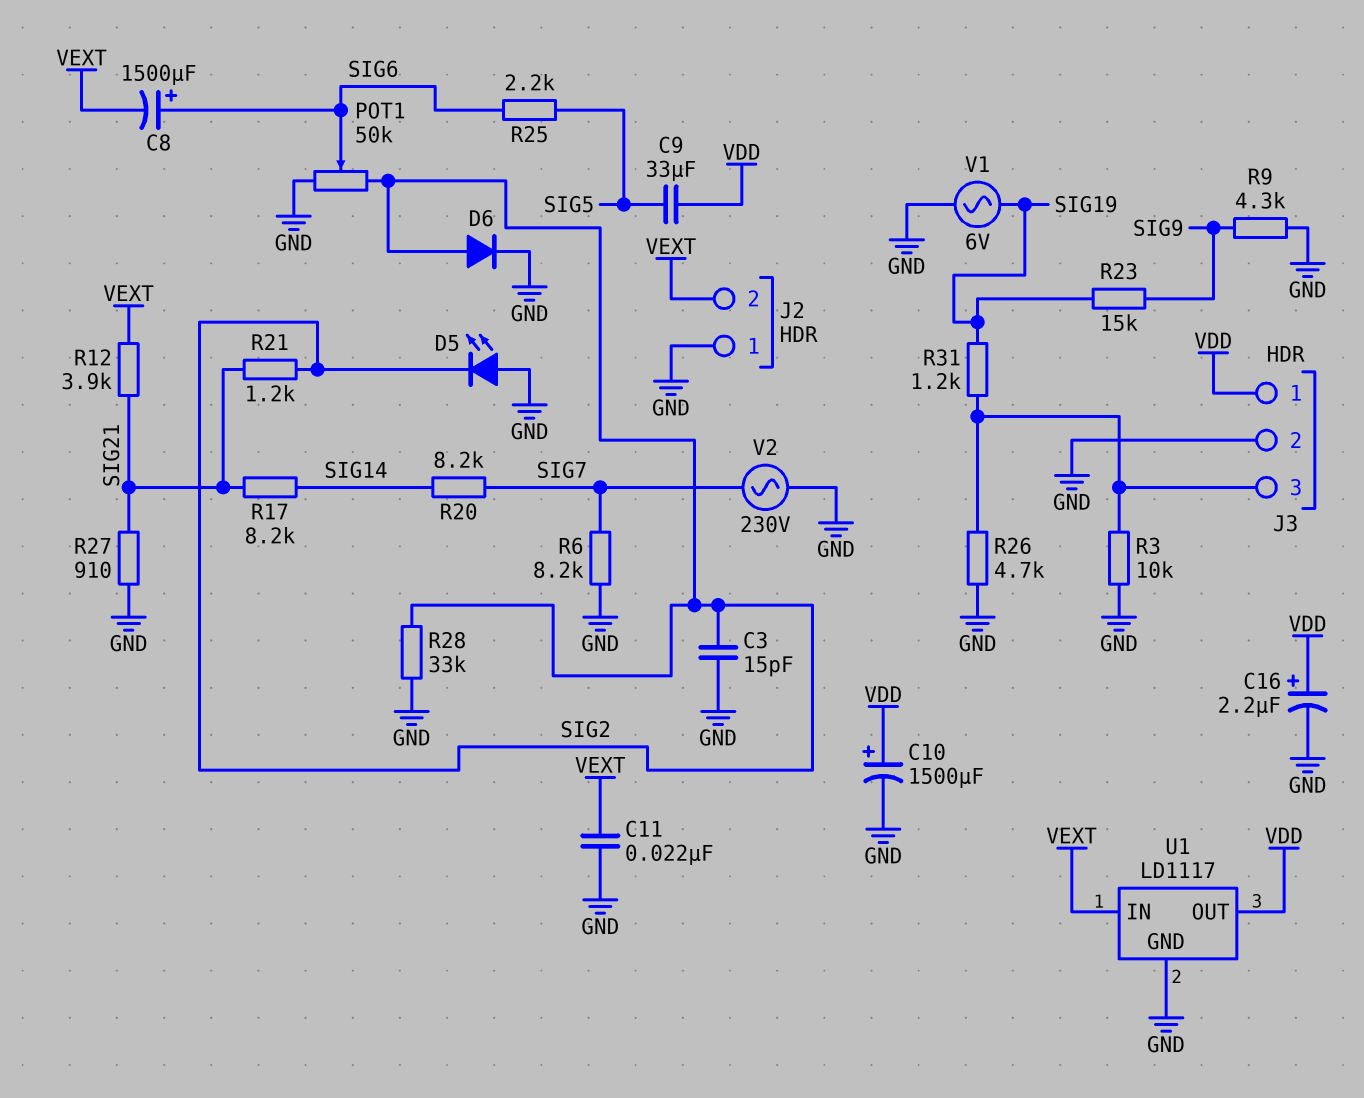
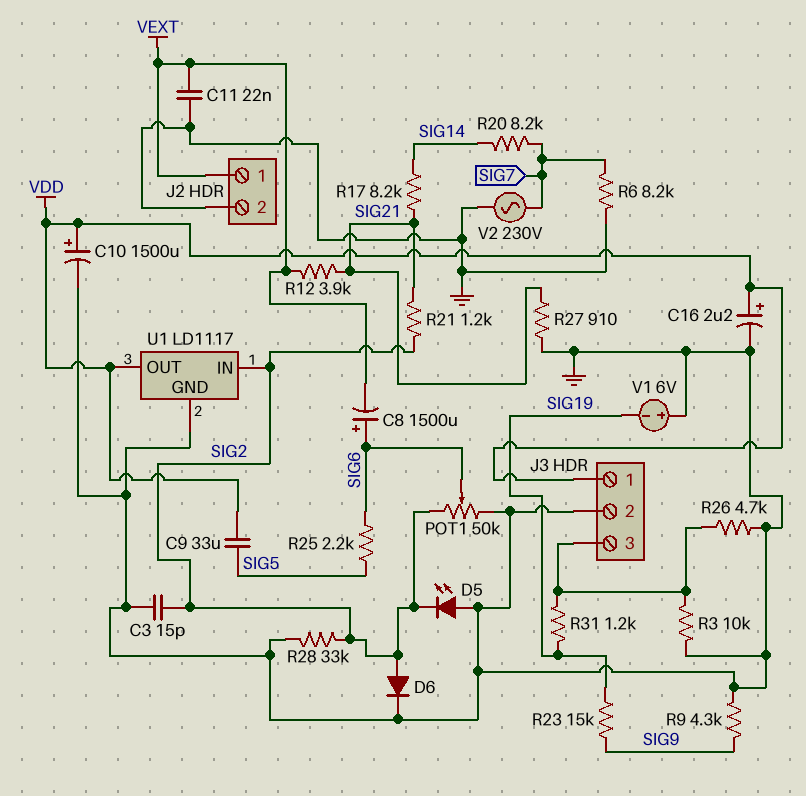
J2 pin 1: GND -> VEXT
J2 pin 2: VEXT -> GND
U1 pin IN: VEXT -> SIG2
V1: AC 6V (GND, SIG19) -> 6V (plus GND, minus SIG19)

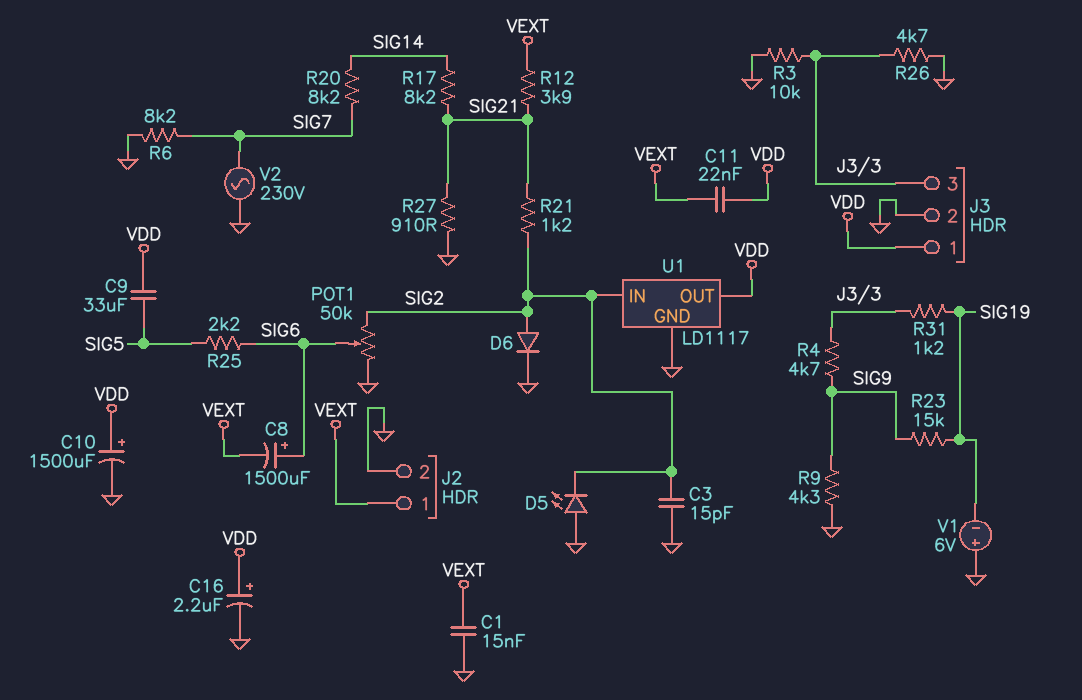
C1: none -> 15nF (GND, VEXT)
C11: 22nF (GND, VEXT) -> 22nF (VDD, VEXT)
R4: none -> 4.7k (J3/3, SIG9)
R28: 33k (GND, SIG2) -> none

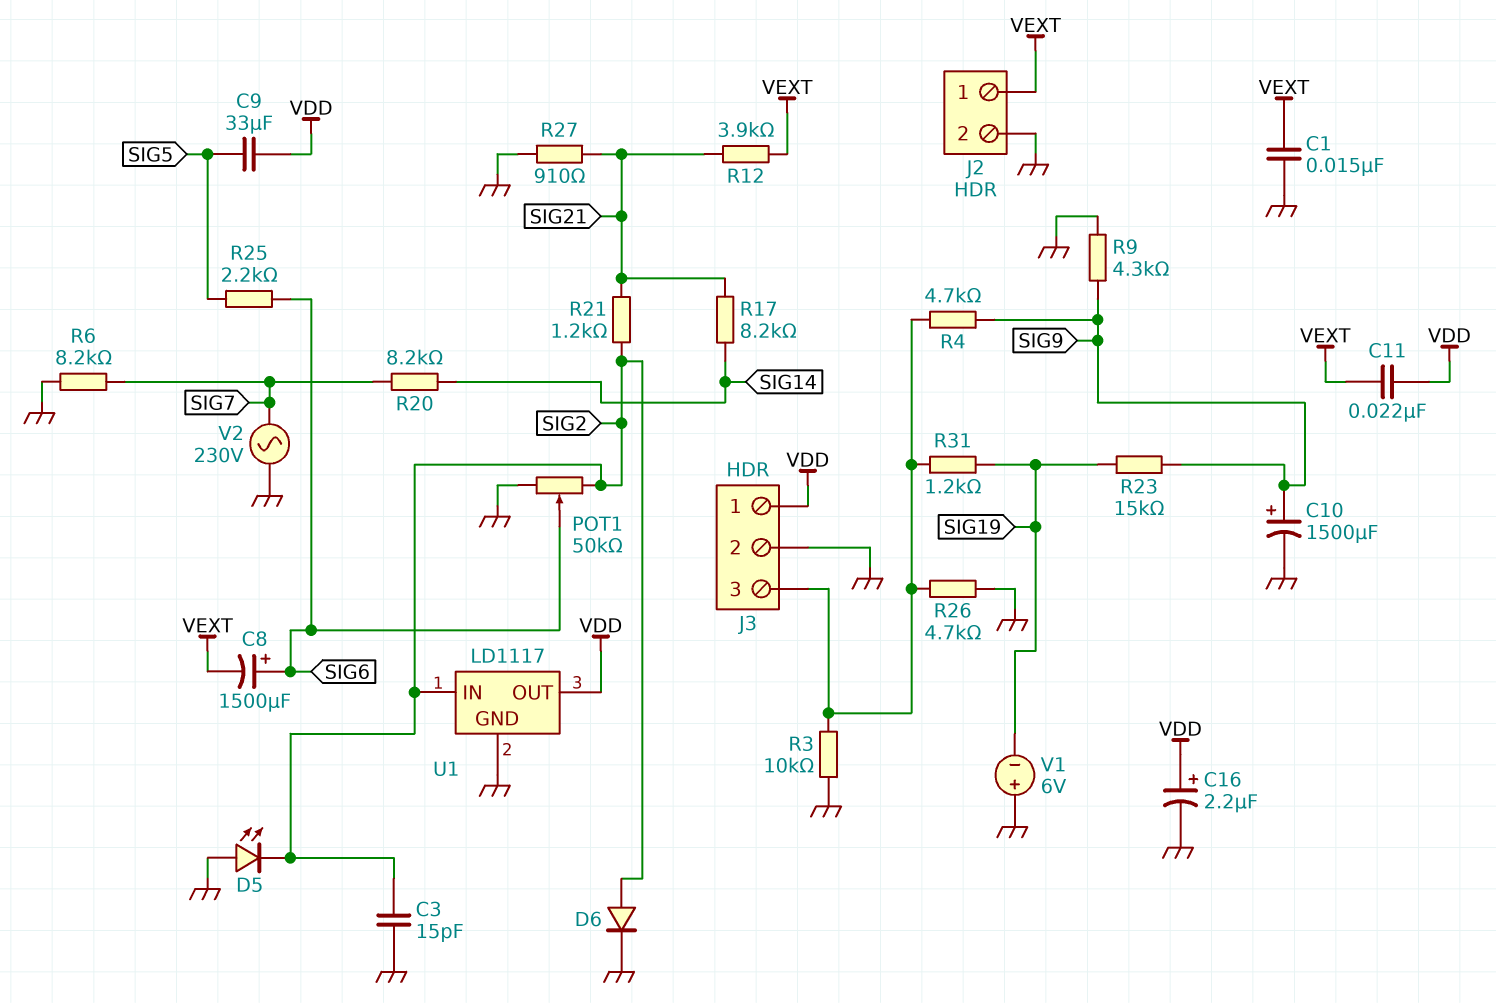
C10: 1500uF (plus VDD, minus GND) -> 1500uF (plus SIG9, minus GND)

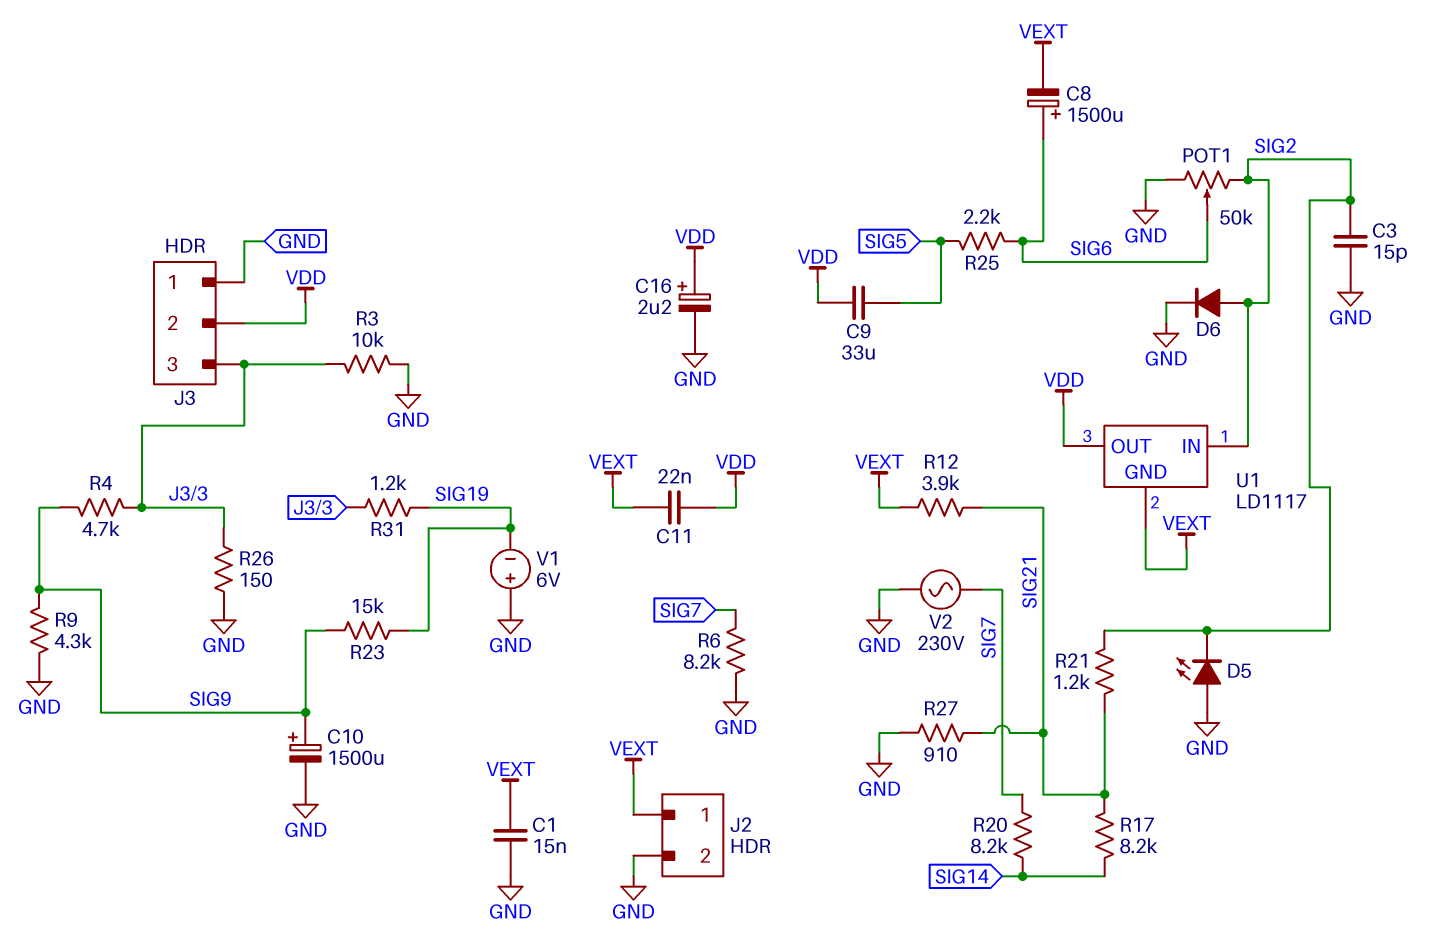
J3 pin 1: VDD -> GND
J3 pin 2: GND -> VDD
R26: 4.7k (GND, J3/3) -> 150 (GND, J3/3)
U1 pin GND: GND -> VEXT

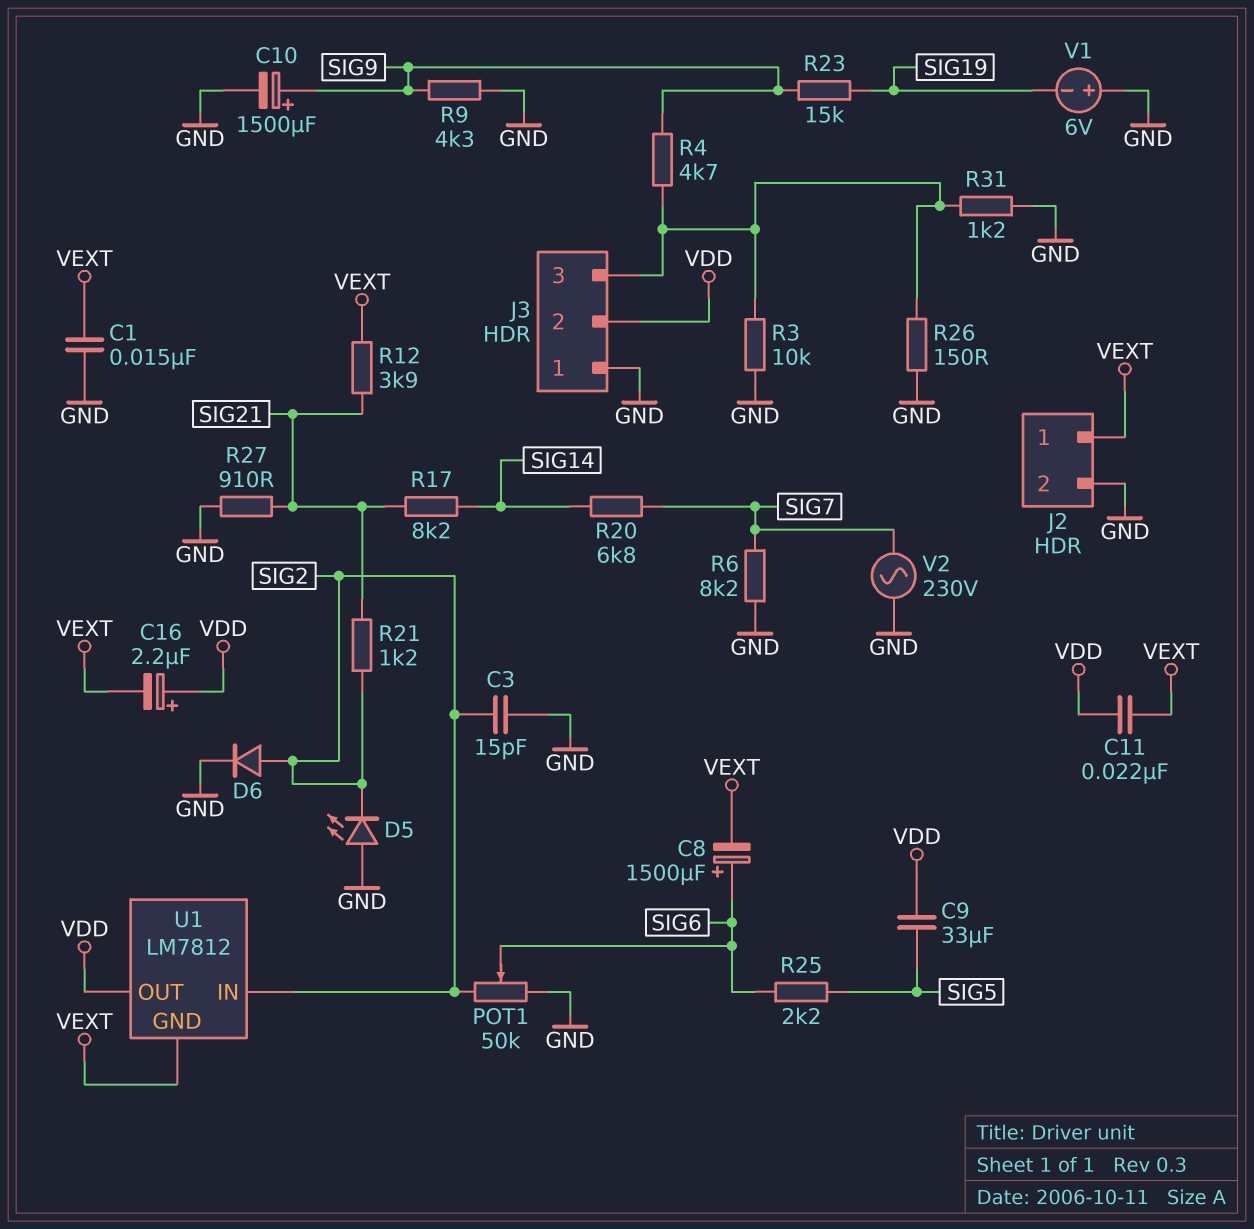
C16: 2.2uF (plus VDD, minus GND) -> 2.2uF (plus VDD, minus VEXT)
R20: 8.2k (SIG7, SIG14) -> 6.8k (SIG7, SIG14)
R31: 1.2k (J3/3, SIG19) -> 1.2k (GND, J3/3)
U1: LD1117 -> LM7812

